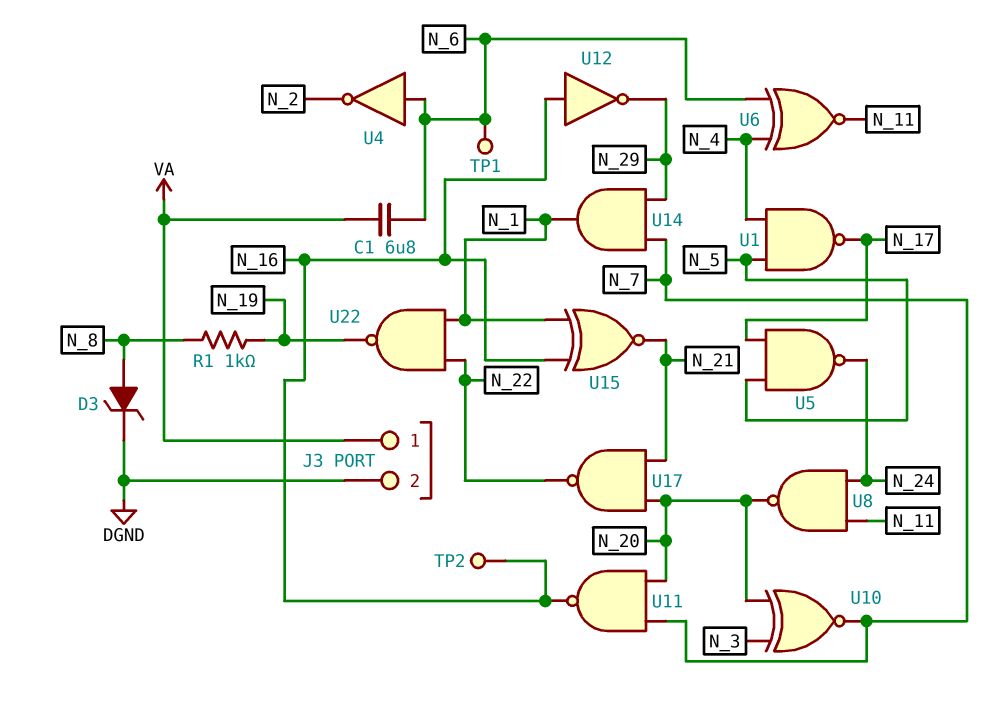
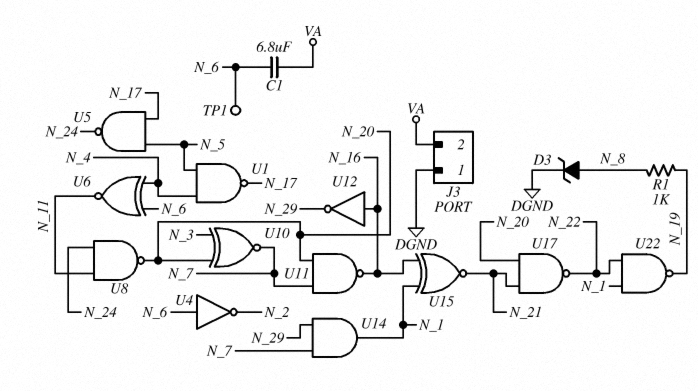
J3 pin 1: VA -> DGND
J3 pin 2: DGND -> VA
TP2: test point (N_16) -> none

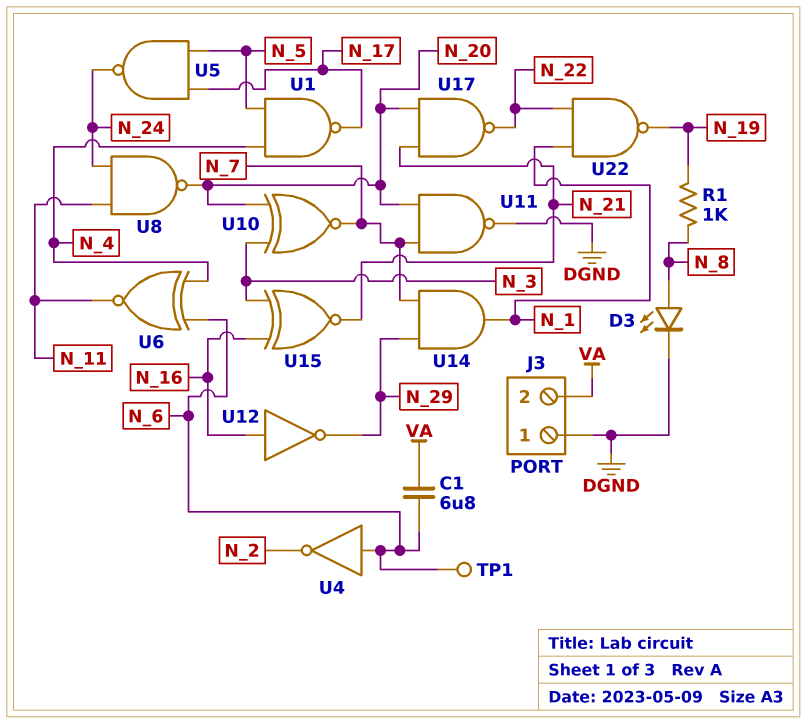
D3: zener (A N_8, K DGND) -> LED (A N_8, K DGND)
U11: NAND (in N_7, in N_20, out N_16) -> NAND (in N_7, in N_20, out DGND)
U15: XNOR (in N_1, in N_16, out N_21) -> XNOR (in N_3, in N_16, out N_21)

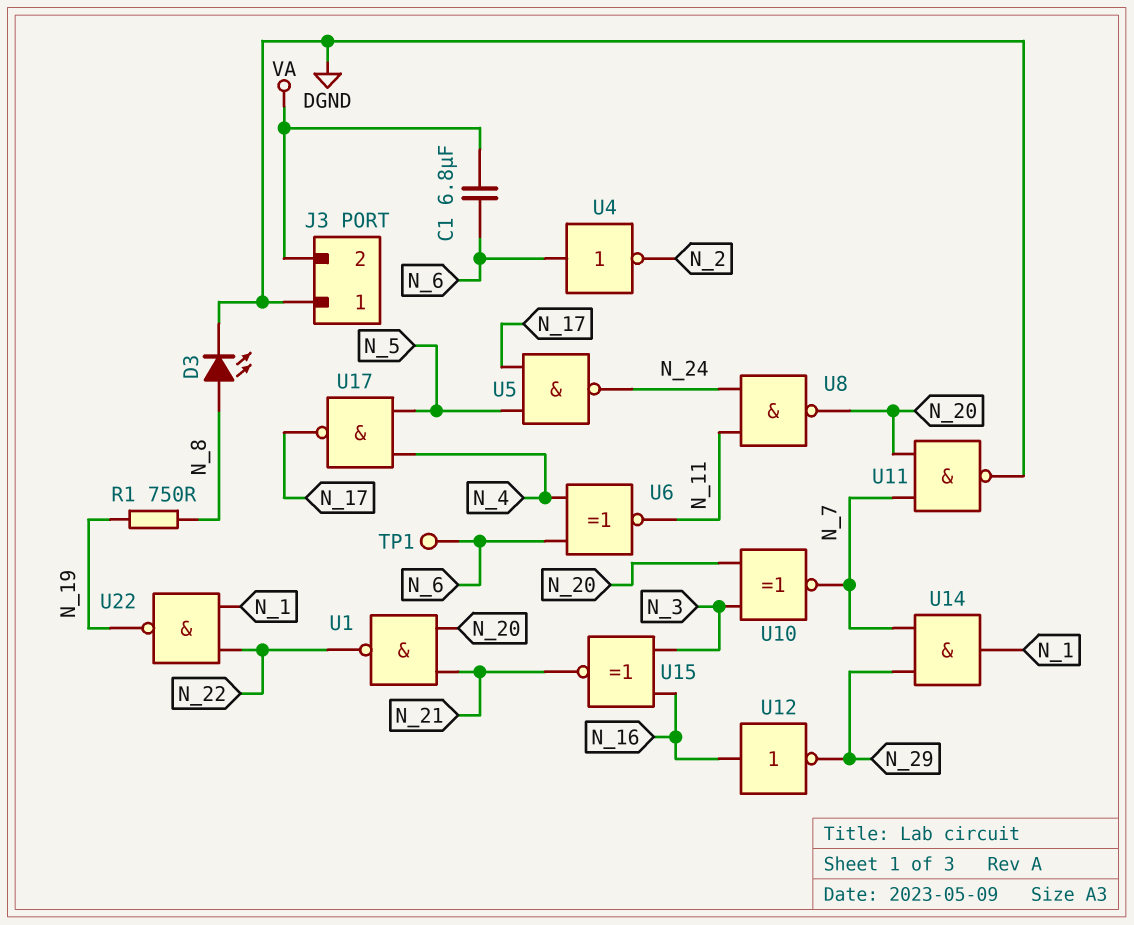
R1: 1k (N_8, N_19) -> 750 (N_8, N_19)
U1: NAND (in N_4, in N_5, out N_17) -> NAND (in N_20, in N_21, out N_22)
U17: NAND (in N_20, in N_21, out N_22) -> NAND (in N_4, in N_5, out N_17)

